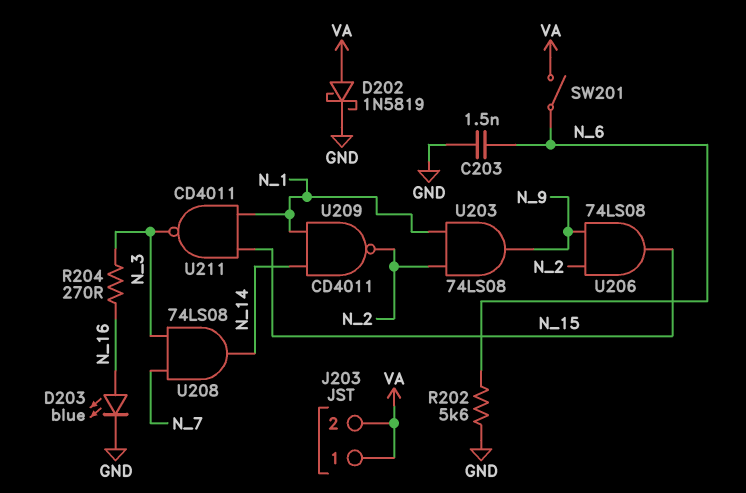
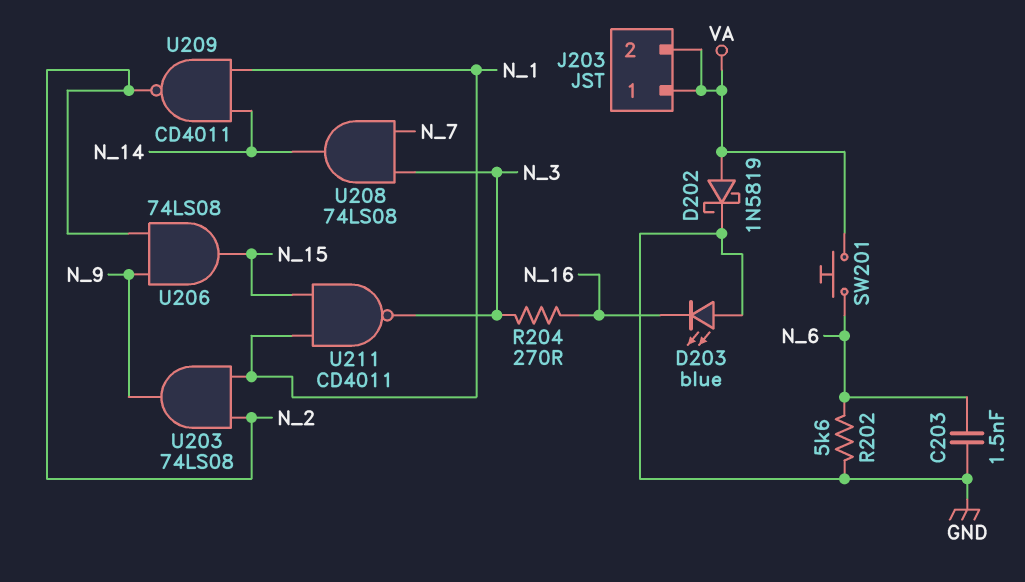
D203: LED blue (A N_16, K GND) -> LED blue (A GND, K N_16)
SW201: switch (N_6, VA) -> button (N_6, VA)

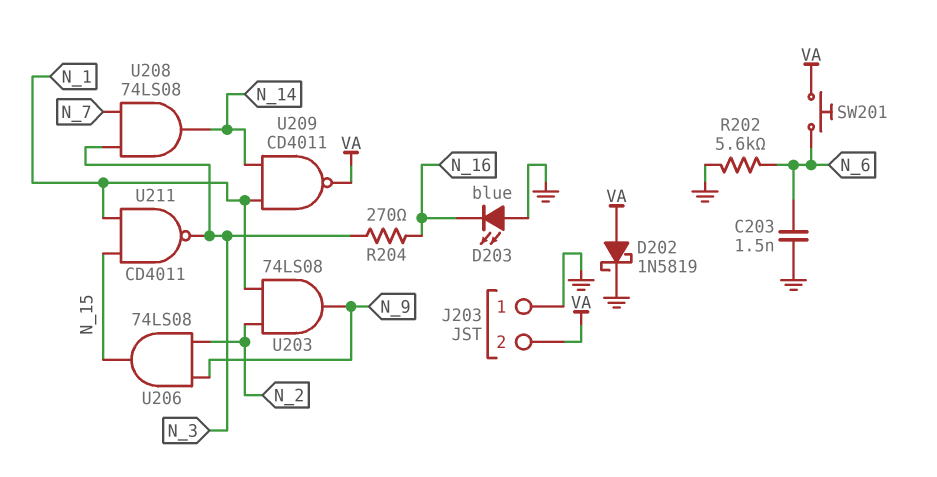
J203 pin 1: VA -> GND
U209: NAND CD4011 (in N_1, in N_14, out N_2) -> NAND CD4011 (in N_1, in N_14, out VA)

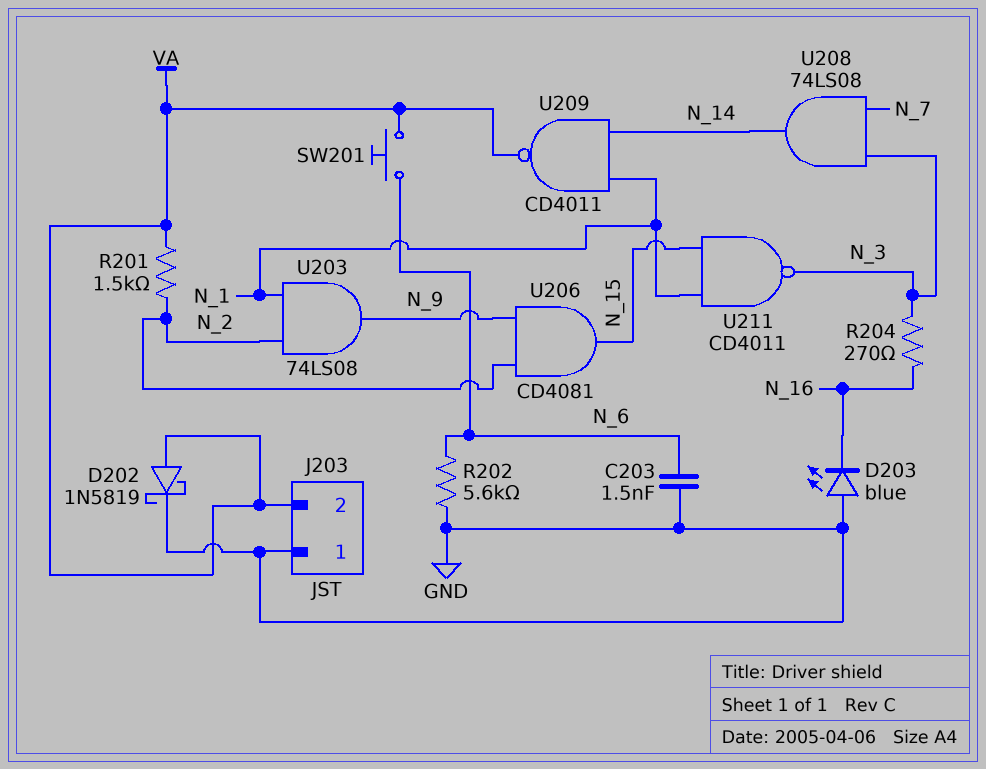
R201: none -> 1.5k (N_2, VA)
U206: AND 74LS08 (in N_2, in N_9, out N_15) -> AND CD4081 (in N_2, in N_9, out N_15)

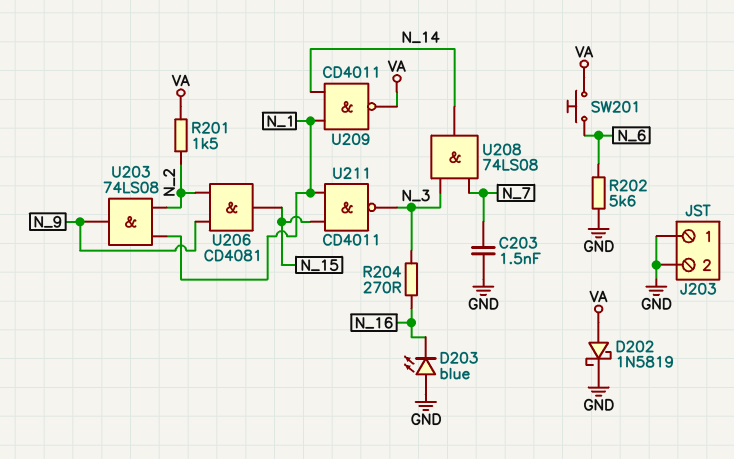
C203: 1.5nF (GND, N_6) -> 1.5nF (GND, N_7)
J203 pin 2: VA -> GND

